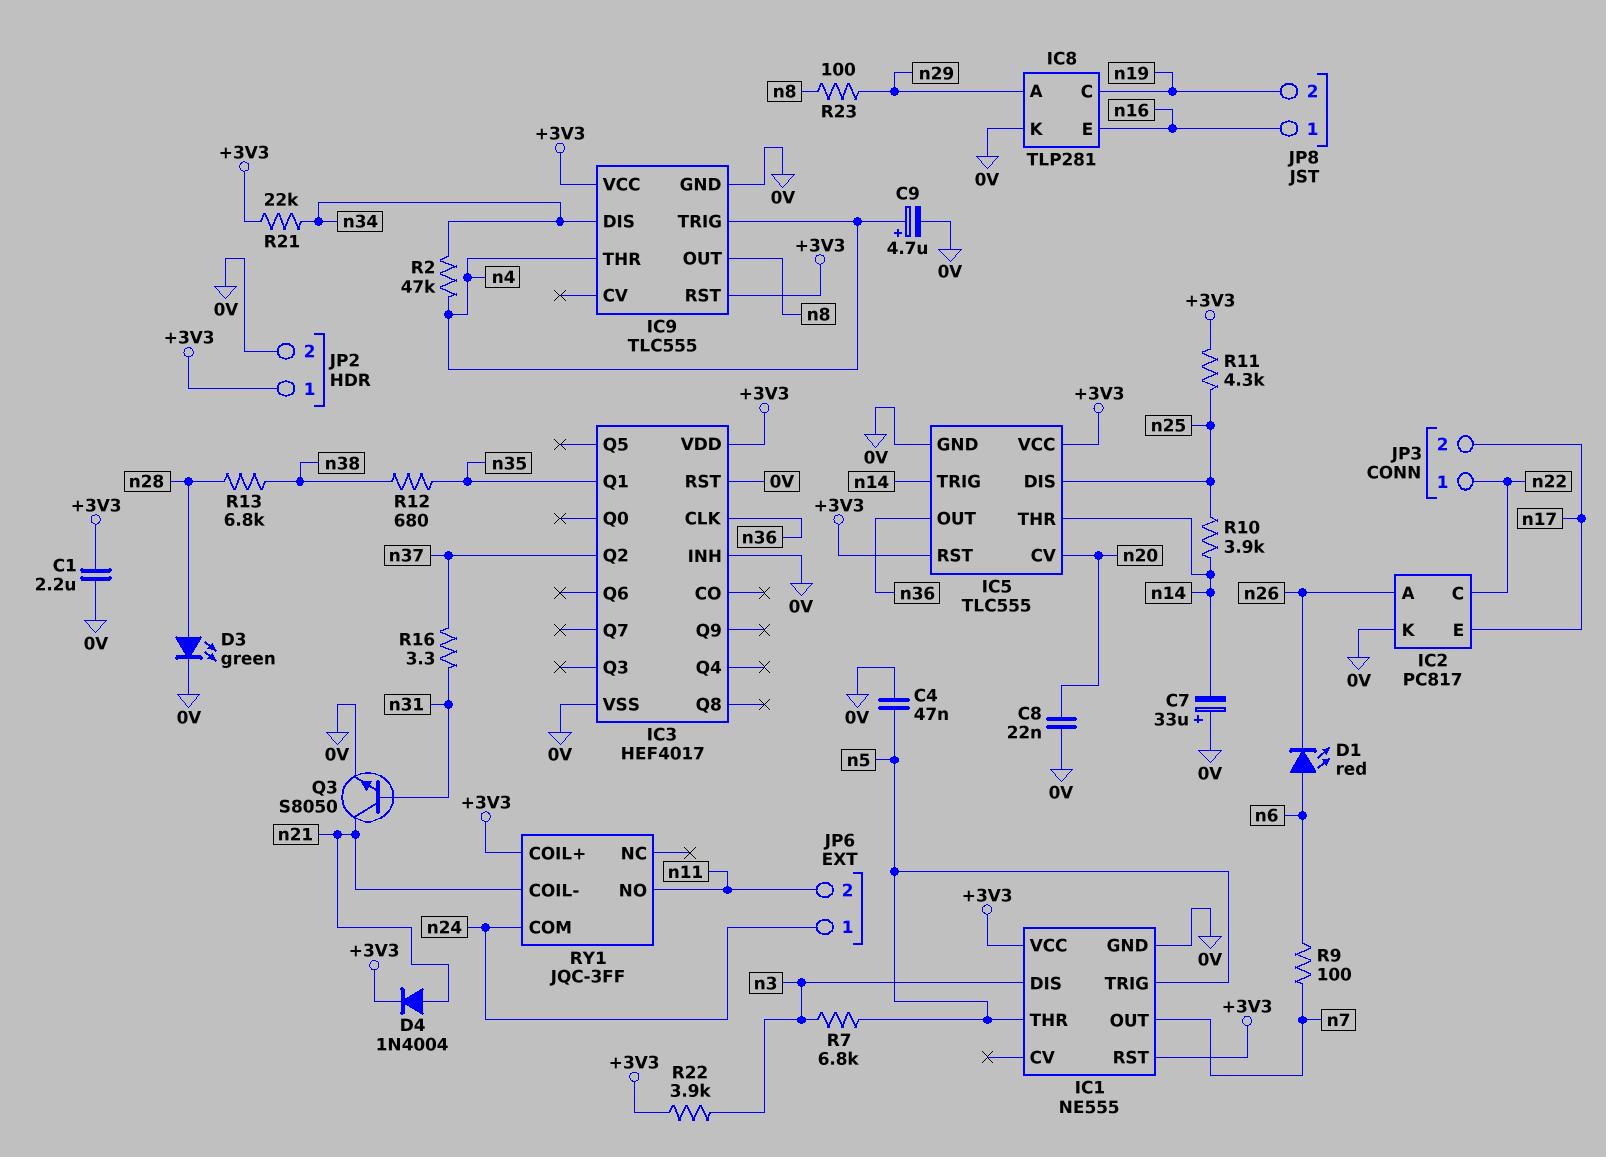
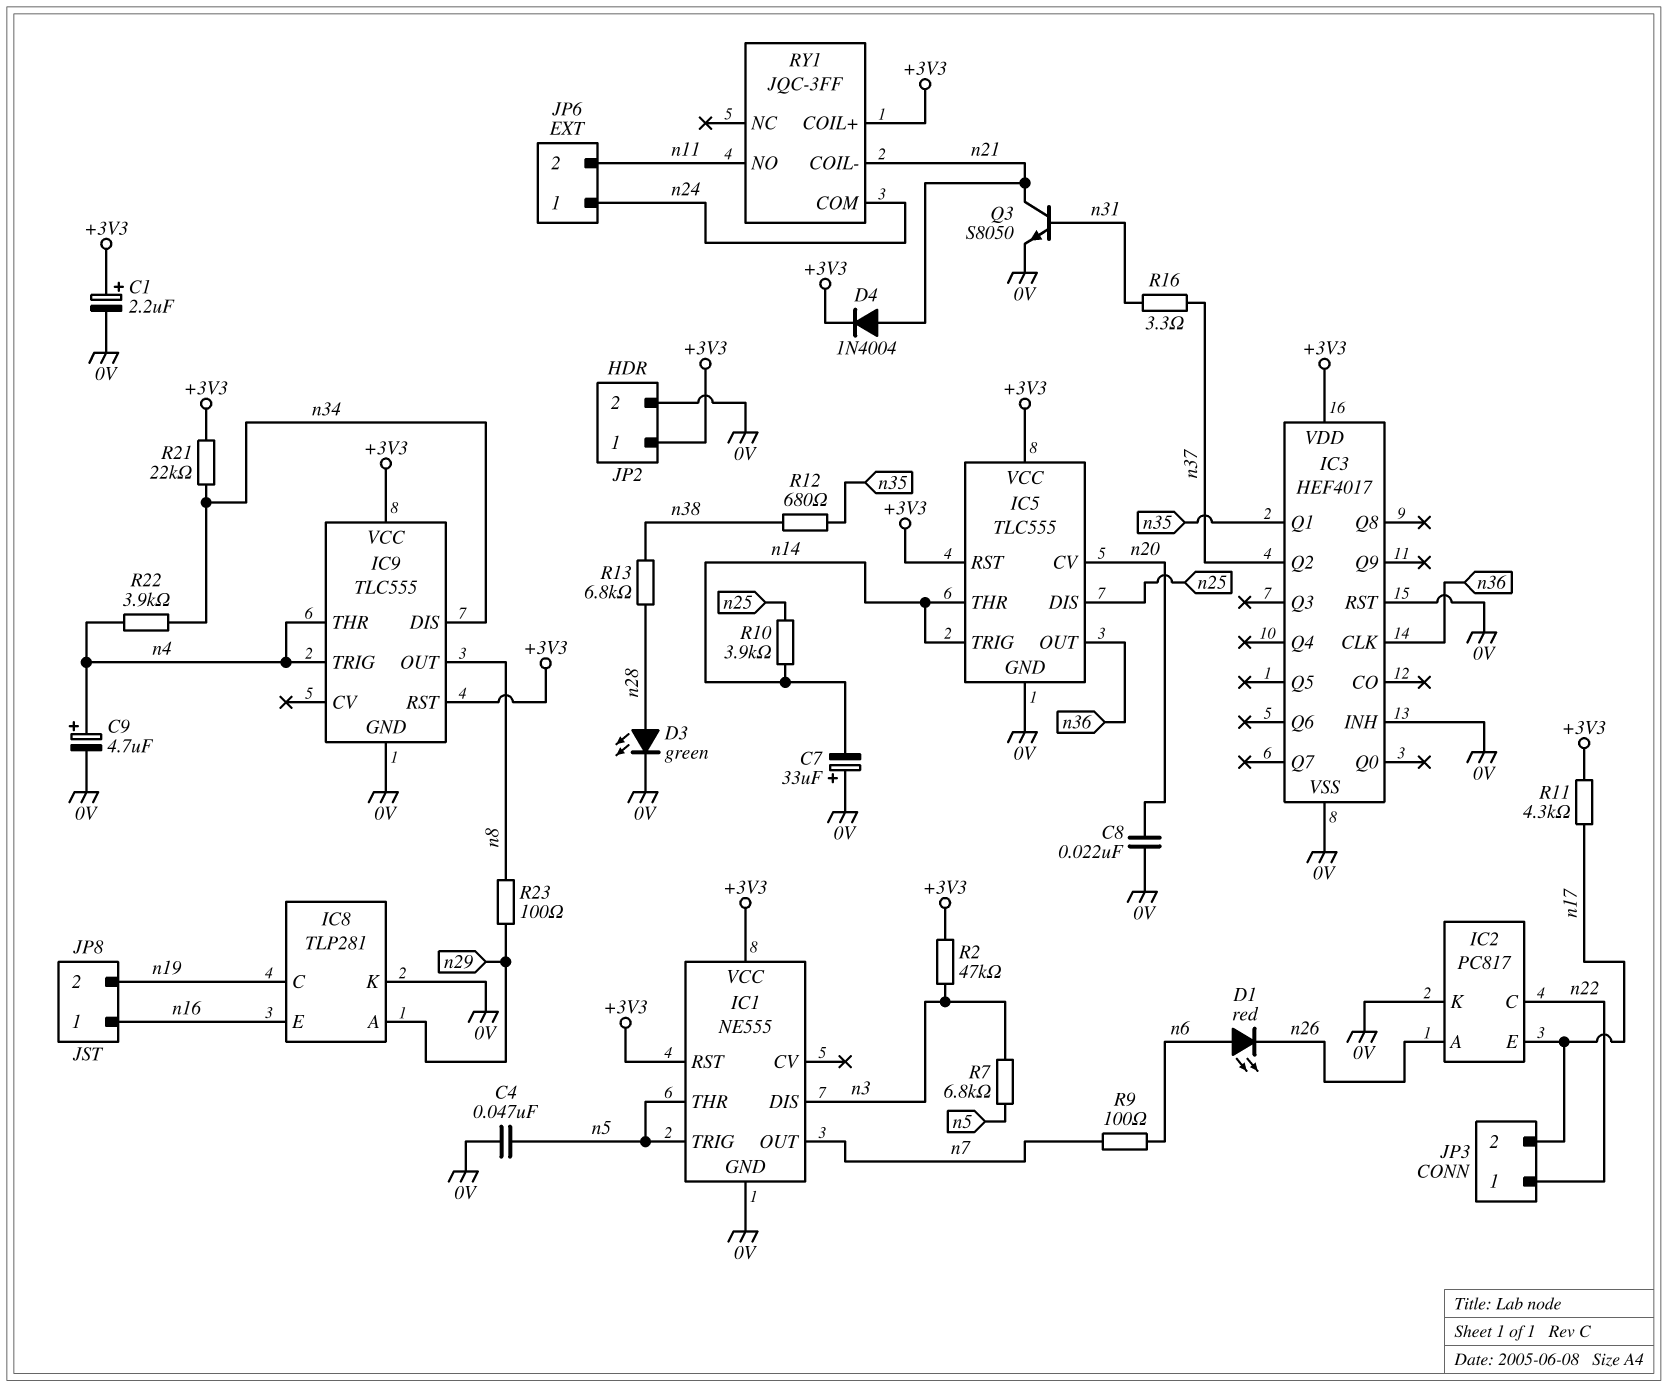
C1: 2.2uF (+3V3, 0V) -> 2.2uF (plus +3V3, minus 0V)
R2: 47k (n4, n34) -> 47k (+3V3, n3)
R11: 4.3k (+3V3, n25) -> 4.3k (+3V3, n17)
R22: 3.9k (+3V3, n3) -> 3.9k (n4, n34)

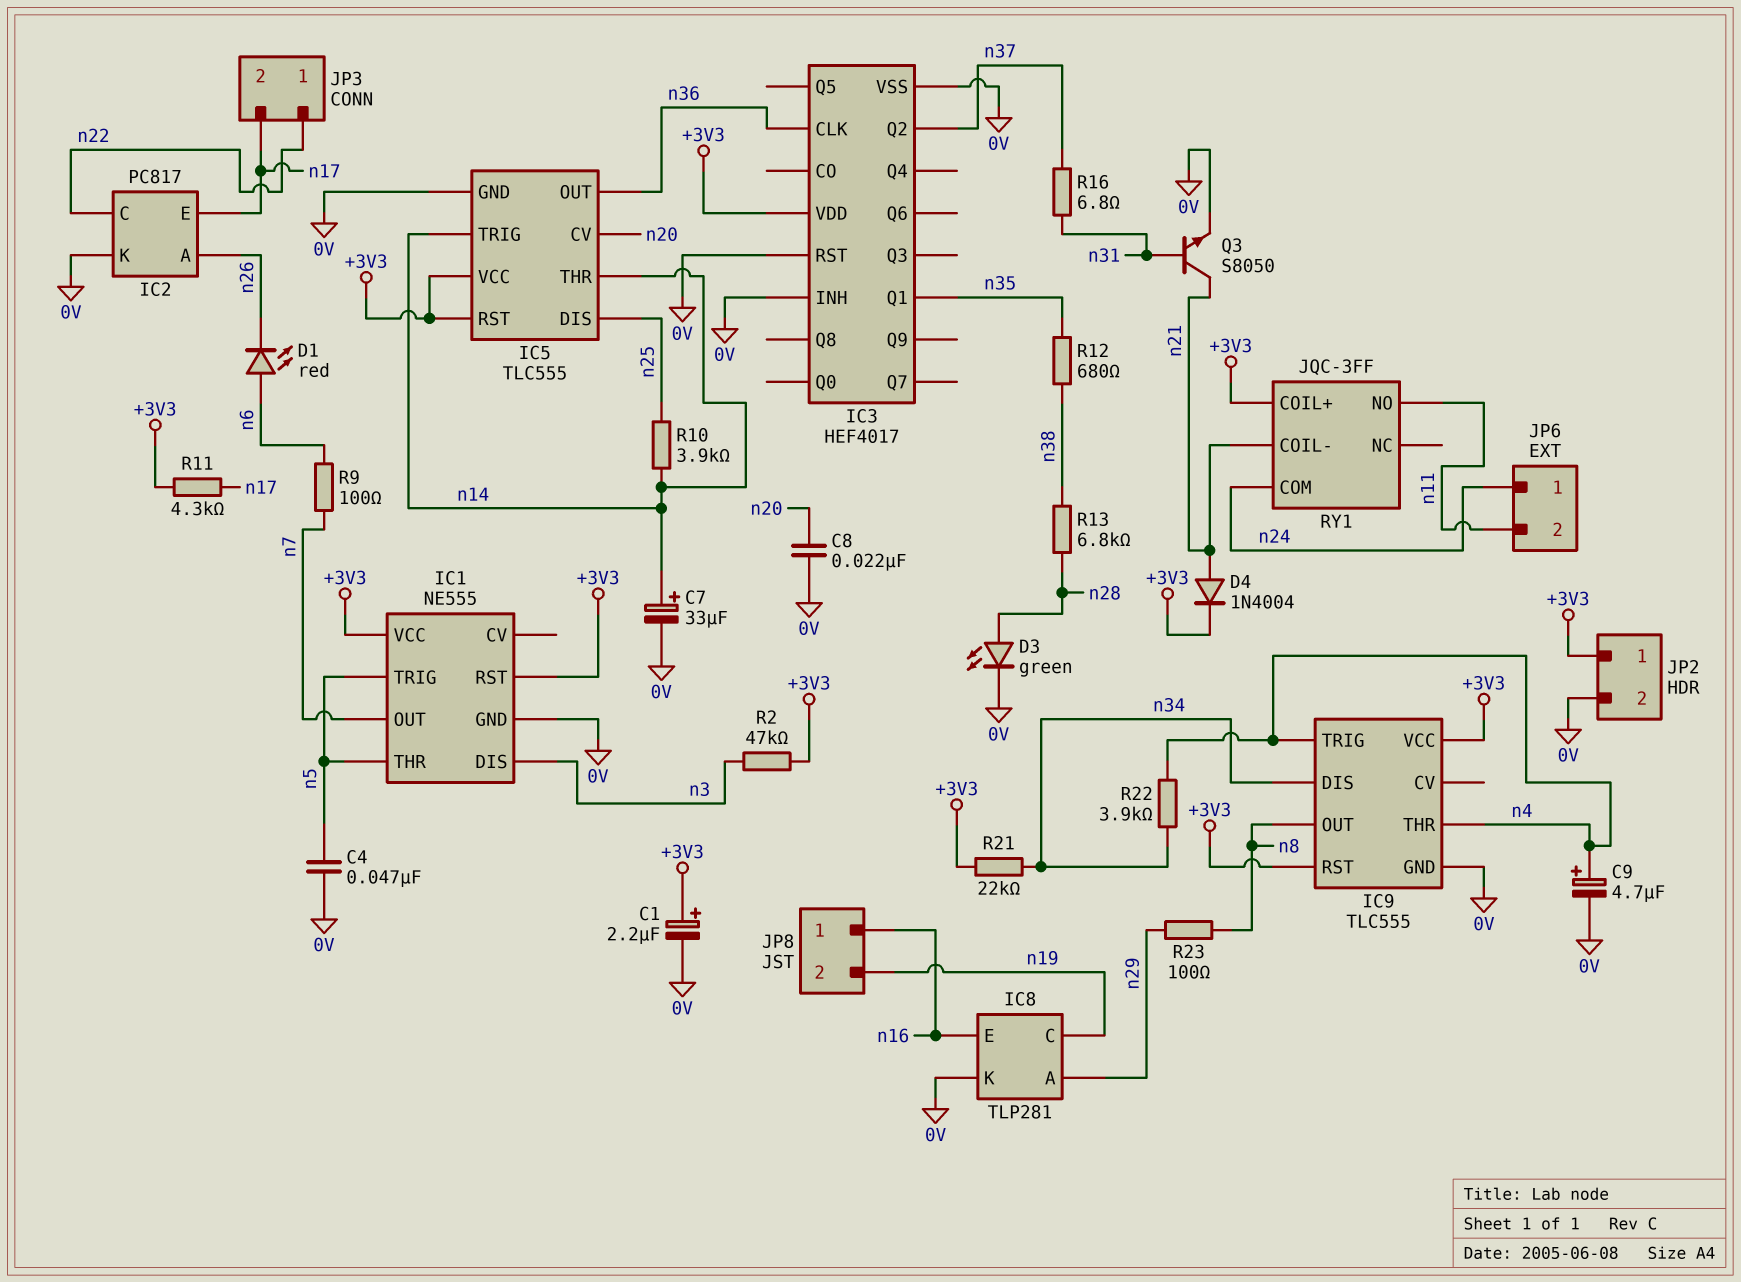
C7: 33uF (plus 0V, minus n14) -> 33uF (plus n14, minus 0V)
R7: 6.8k (n3, n5) -> none
R16: 3.3 (n31, n37) -> 6.8 (n31, n37)

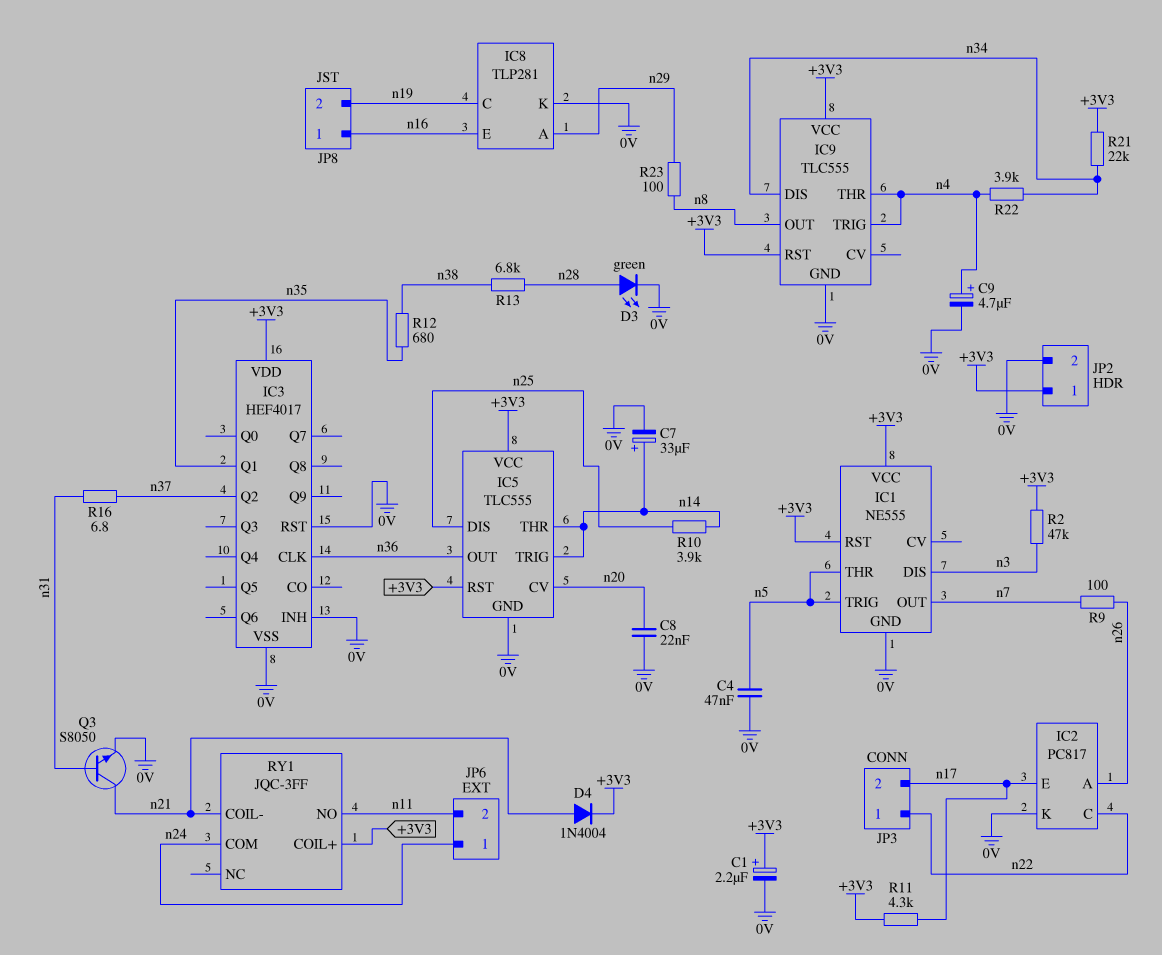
D1: LED red (A n6, K n26) -> none
R9: 100 (n6, n7) -> 100 (n7, n26)

